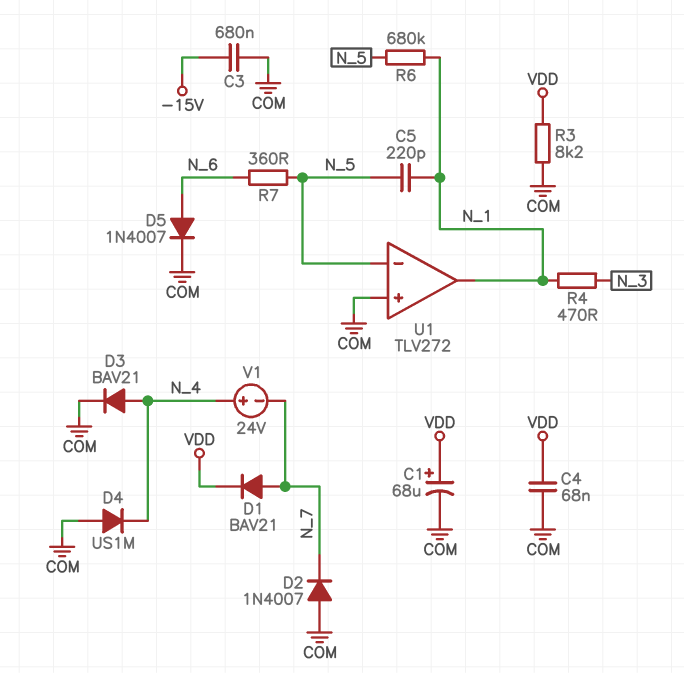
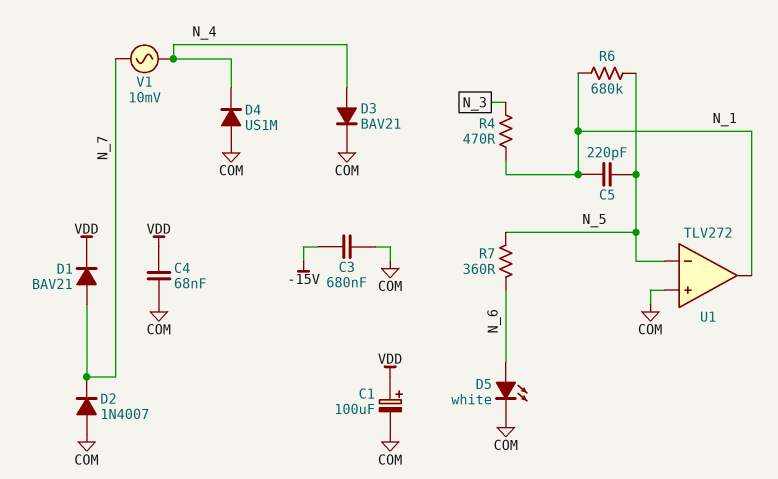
C1: 68uF (plus VDD, minus COM) -> 100uF (plus VDD, minus COM)
D5: diode 1N4007 (A N_6, K COM) -> LED white (A N_6, K COM)
R3: 8.2k (COM, VDD) -> none
V1: 24V (plus N_4, minus N_7) -> AC 10mV (N_4, N_7)

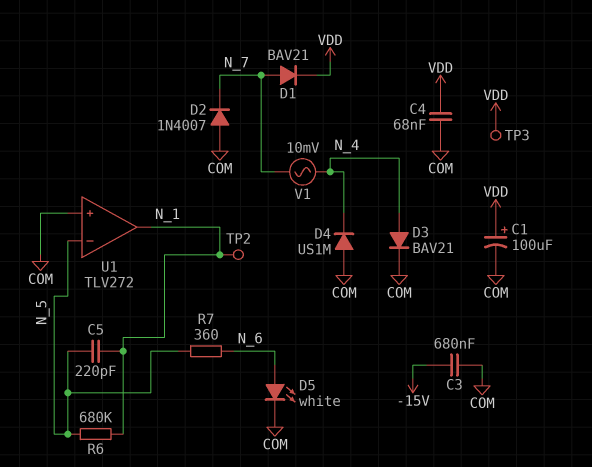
R4: 470 (N_1, N_3) -> none
TP2: none -> test point (N_1)
TP3: none -> test point (VDD)

